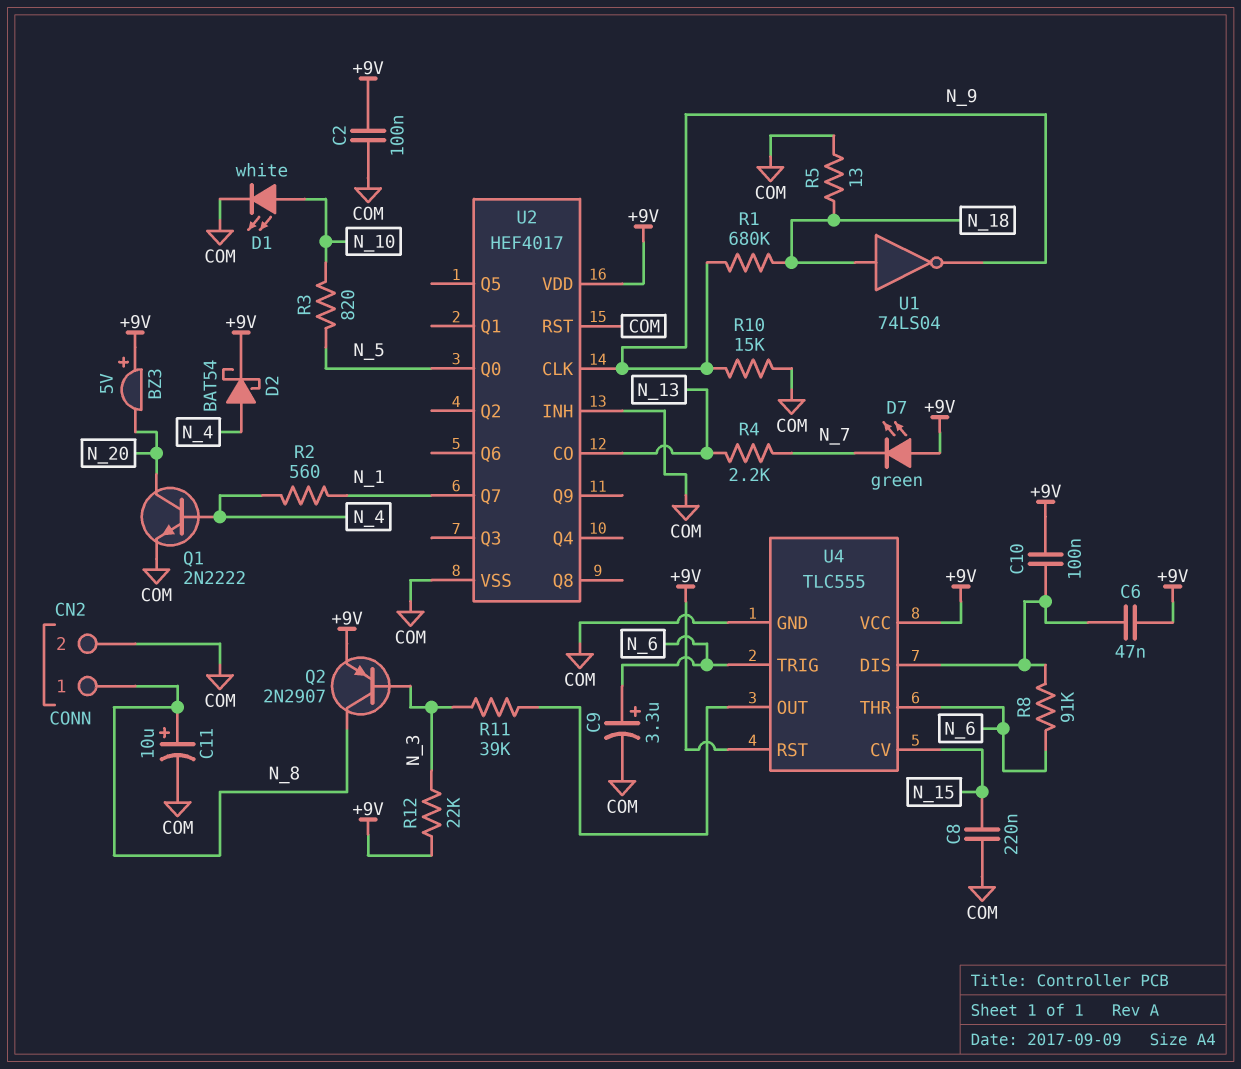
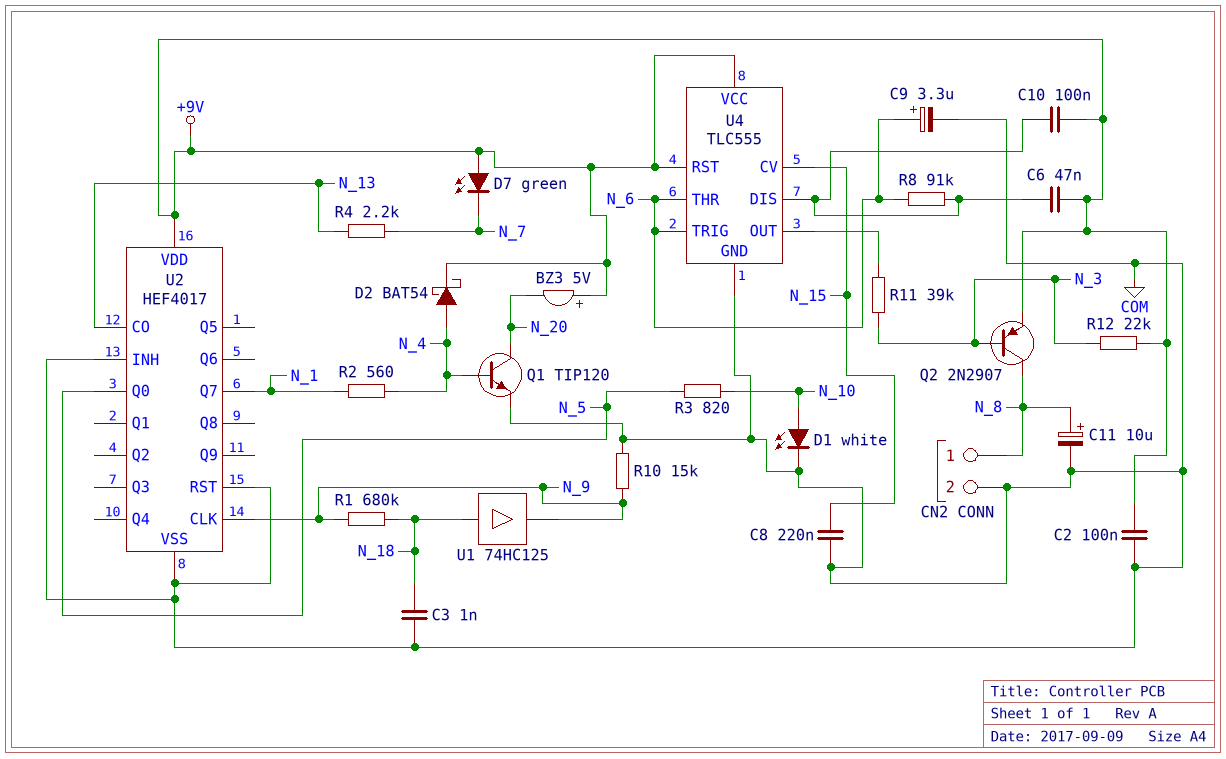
C3: none -> 1nF (COM, N_18)
Q1: NPN 2N2222 (B N_4, C N_20, E COM) -> NPN TIP120 (B N_4, C N_20, E COM)
R5: 13 (COM, N_18) -> none
U1: NOT 74LS04 (in N_18, out N_9) -> buffer 74HC125 (in N_18, out N_9)

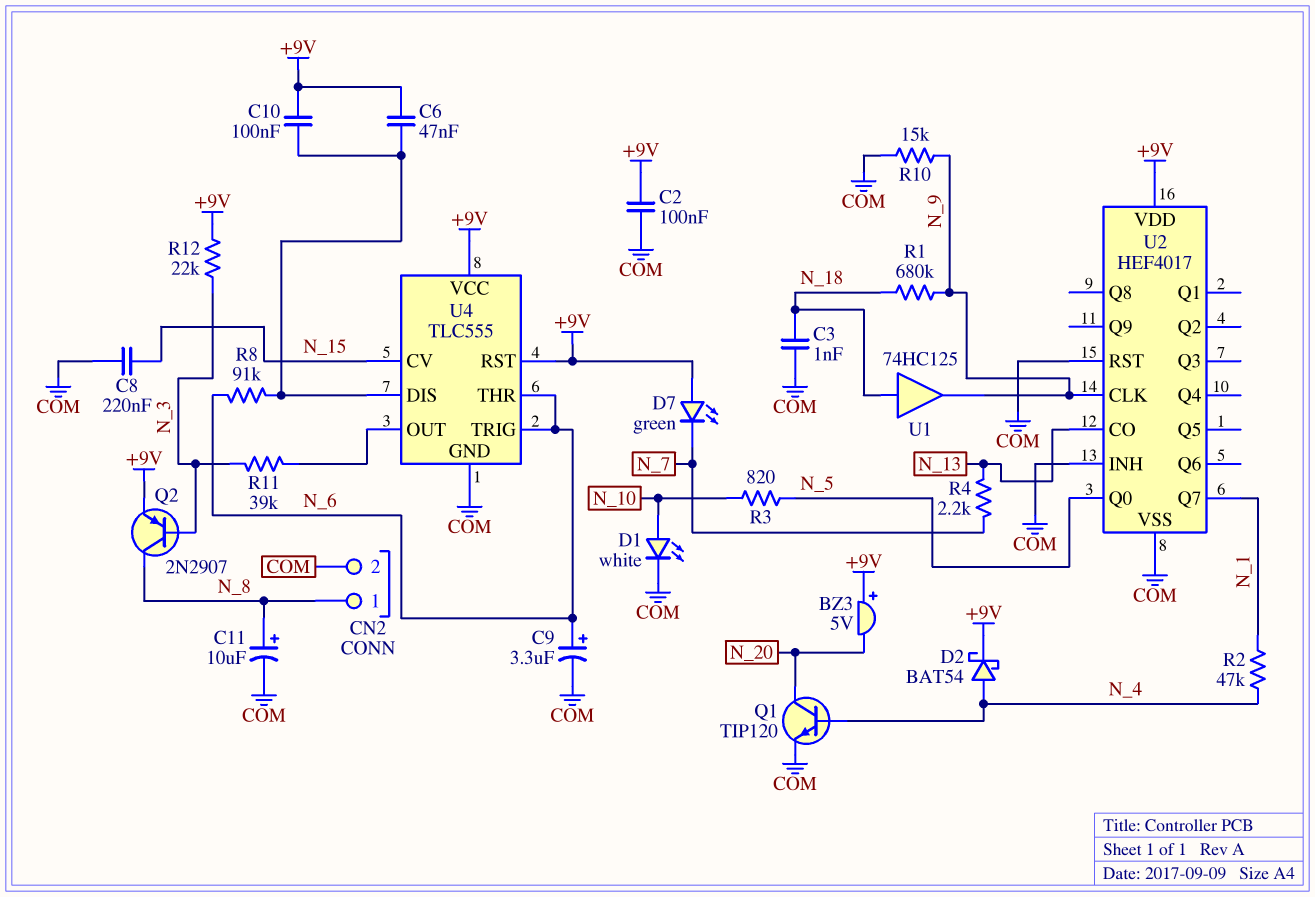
R2: 560 (N_1, N_4) -> 47k (N_1, N_4)

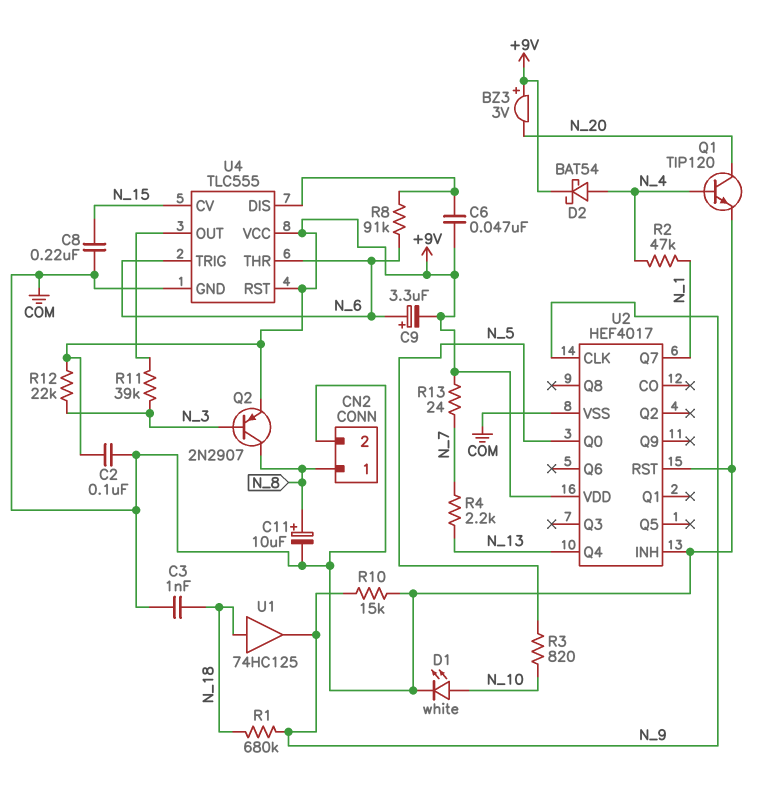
BZ3: buzzer 5V (plus +9V, minus N_20) -> buzzer 3V (plus +9V, minus N_20)
C9: 3.3uF (plus N_6, minus COM) -> 3.3uF (plus N_6, minus +9V)
C10: 100nF (+9V, U4/DIS) -> none
D7: LED green (A +9V, K N_7) -> none
R13: none -> 24 (+9V, N_7)
U2 pin CO: N_13 -> none
U2 pin Q4: none -> N_13

